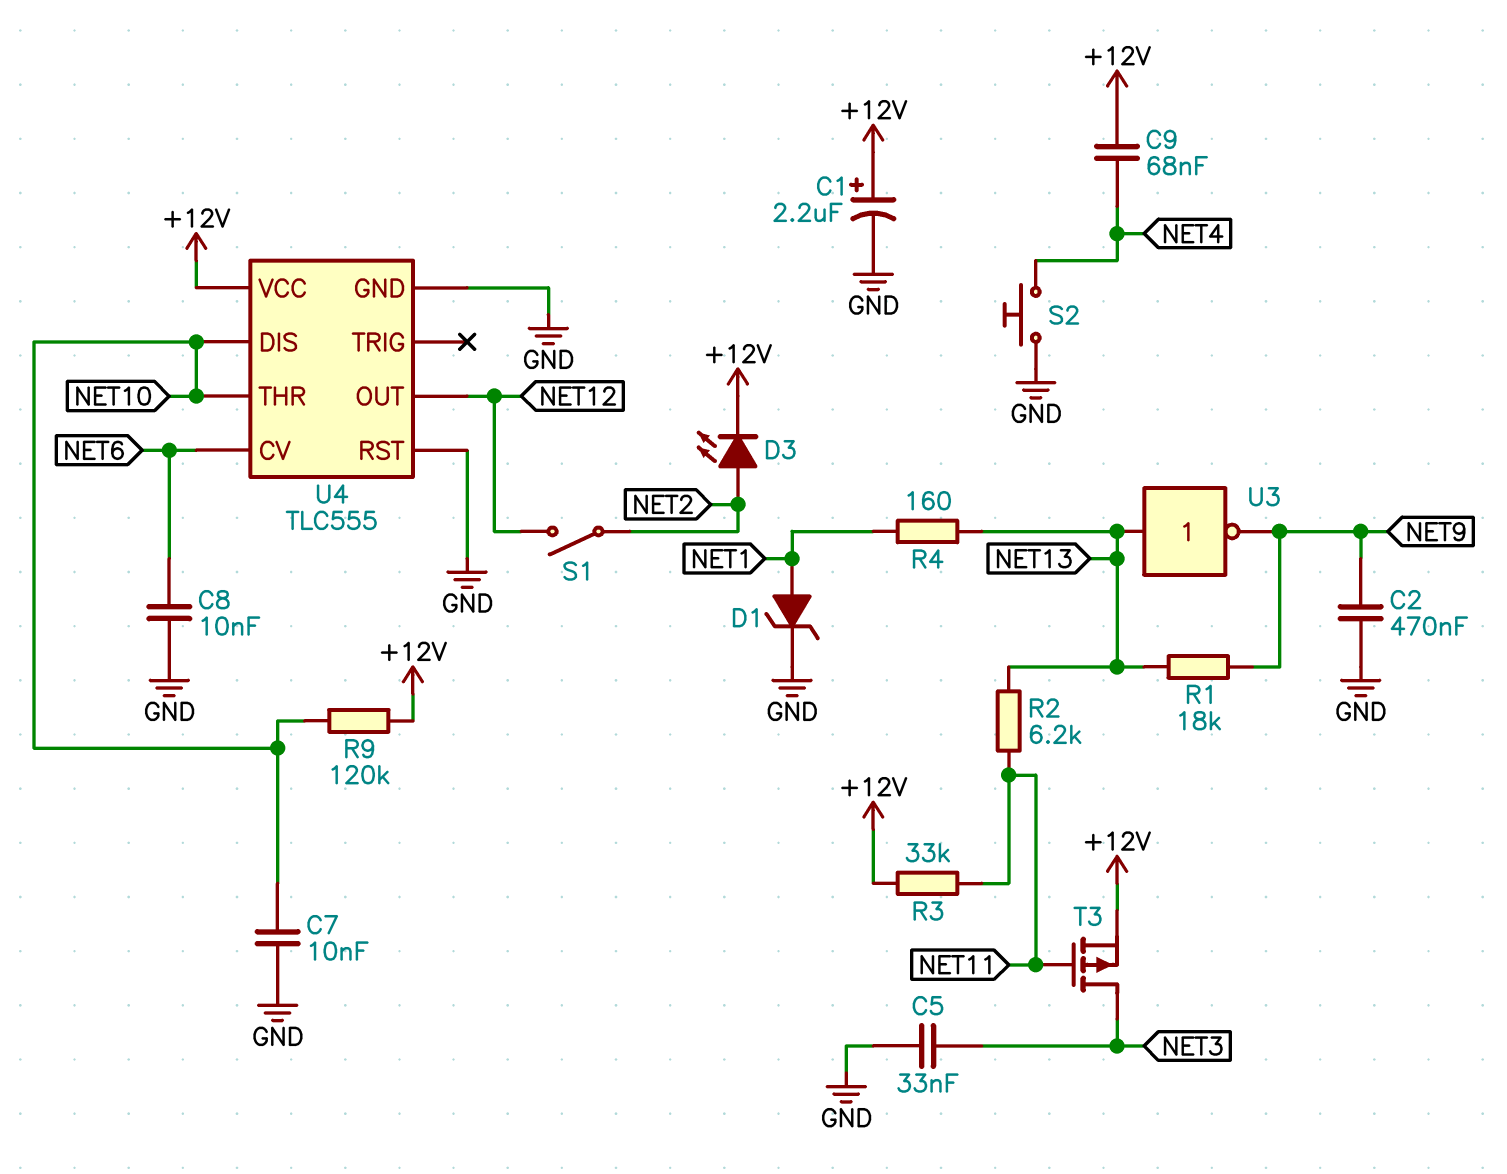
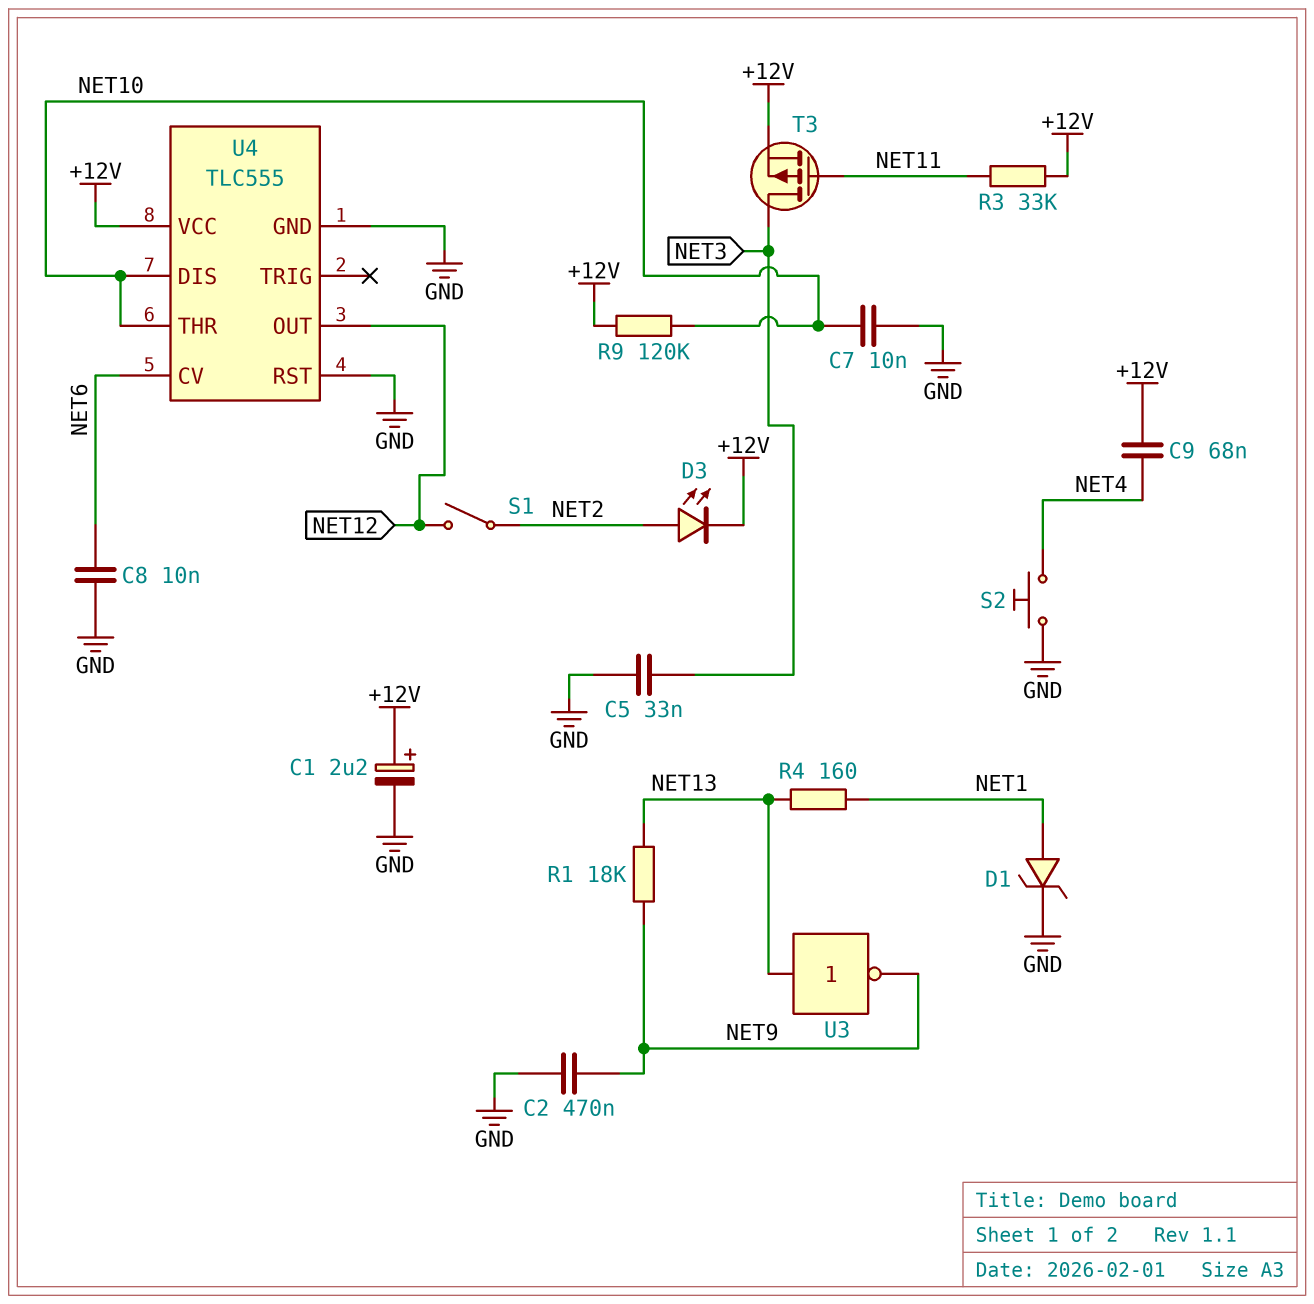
R2: 6.2k (NET11, NET13) -> none

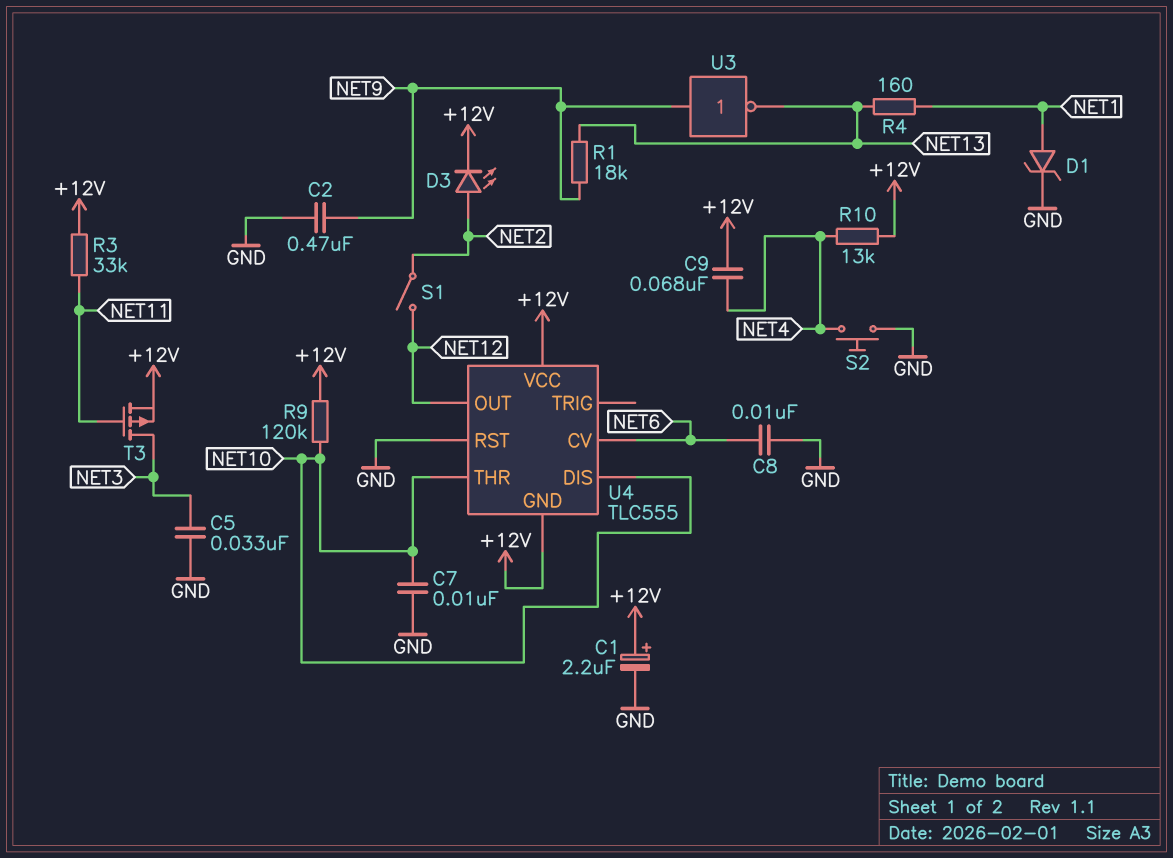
R10: none -> 13k (+12V, NET4)
U3: NOT (in NET13, out NET9) -> NOT (in NET9, out NET13)
U4 pin GND: GND -> +12V

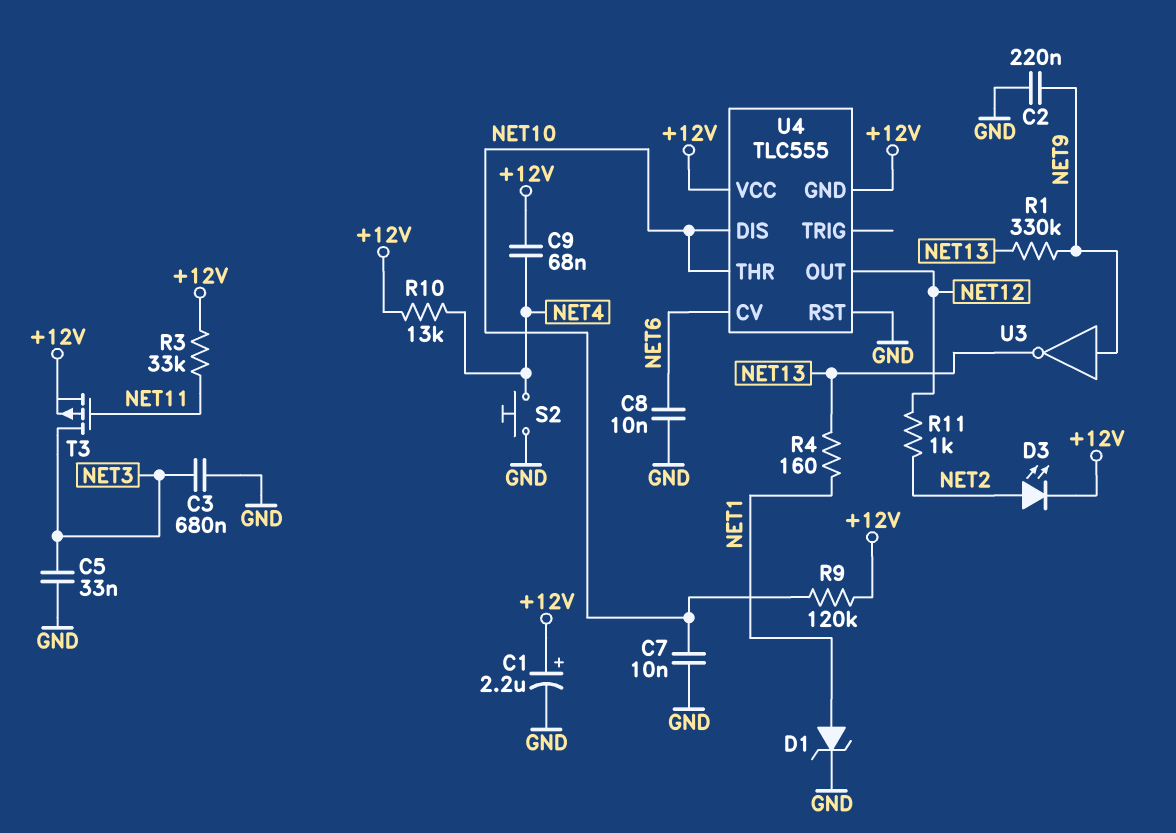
C2: 470nF (GND, NET9) -> 220nF (GND, NET9)
C3: none -> 680nF (GND, NET3)
R1: 18k (NET9, NET13) -> 330k (NET9, NET13)
R11: none -> 1k (NET2, NET12)
S1: switch (NET2, NET12) -> none

